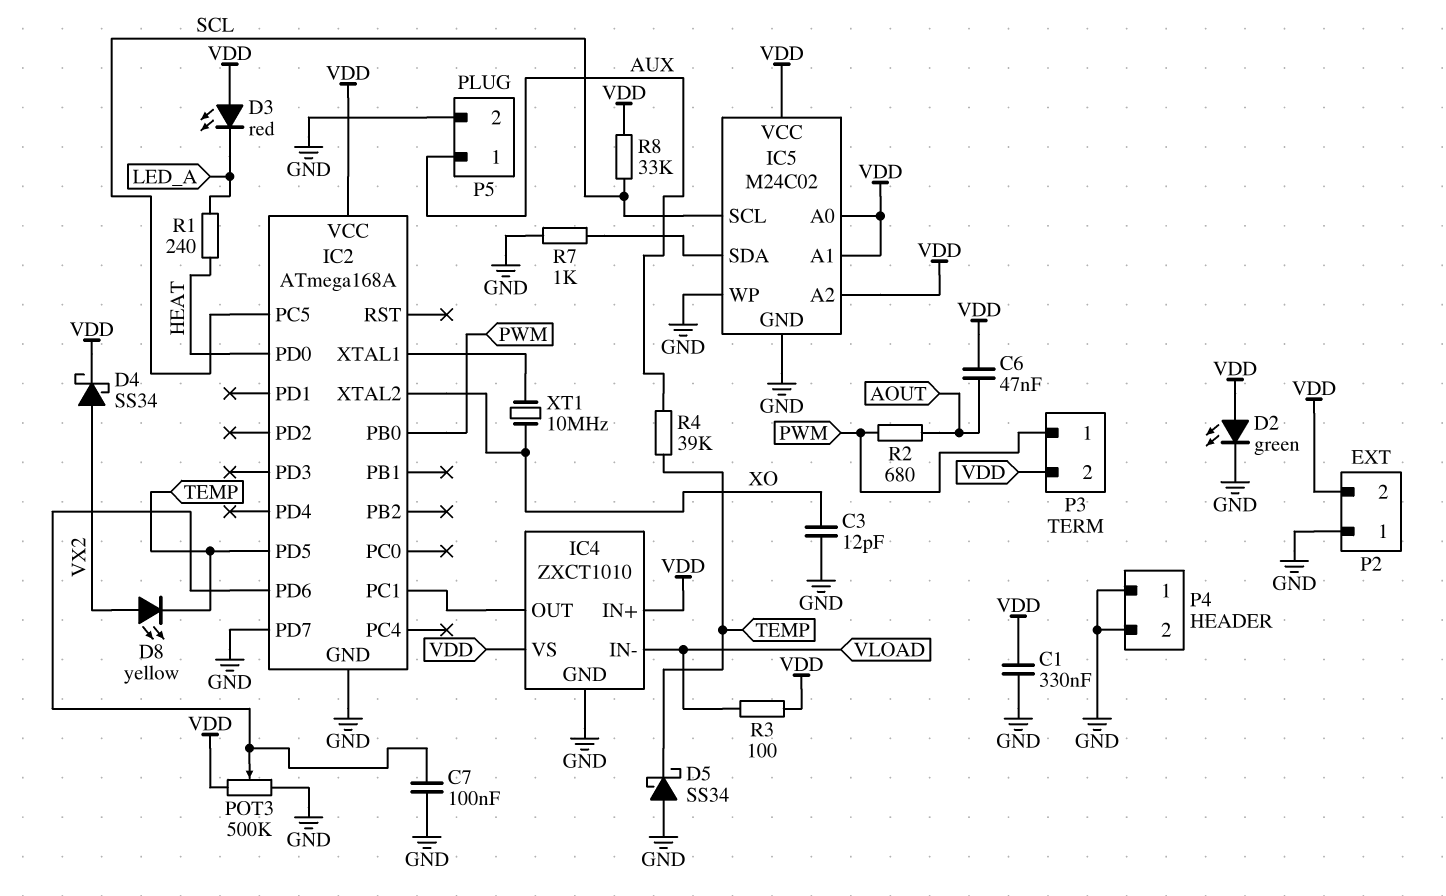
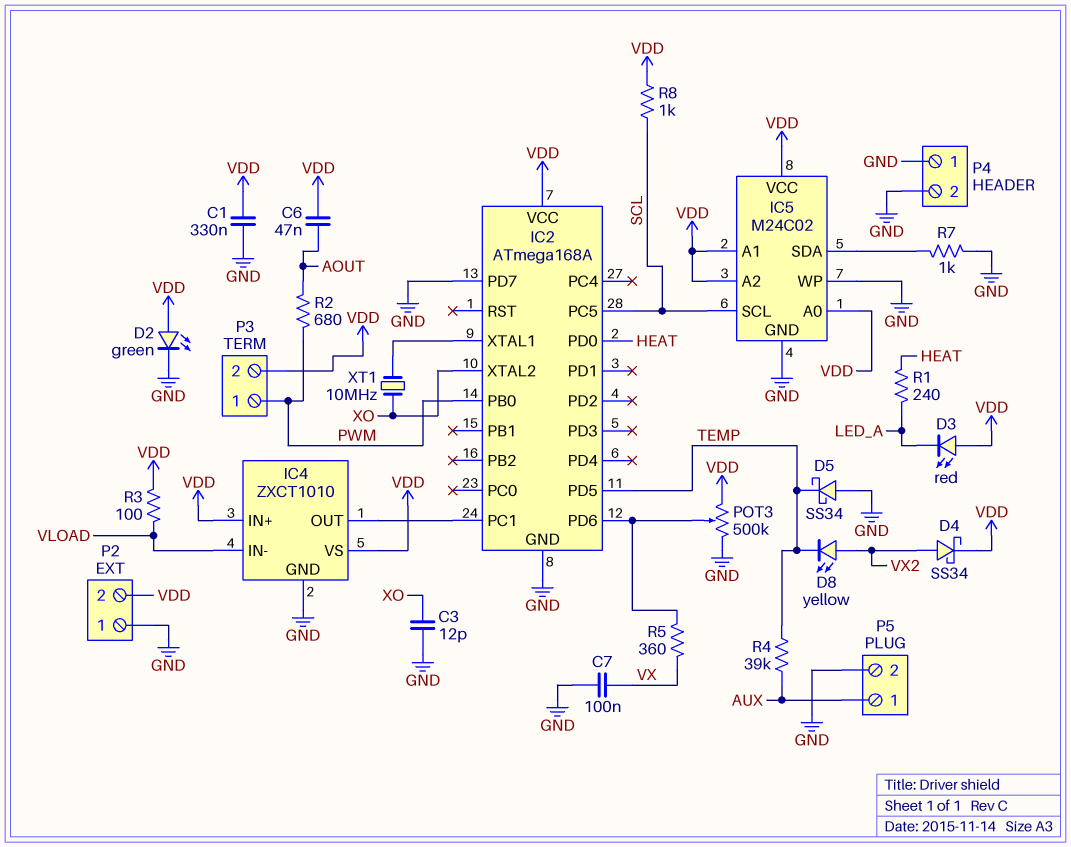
C7: 100nF (GND, IC2/PD6) -> 100nF (GND, VX)
R5: none -> 360 (IC2/PD6, VX)
R8: 33k (SCL, VDD) -> 1k (SCL, VDD)

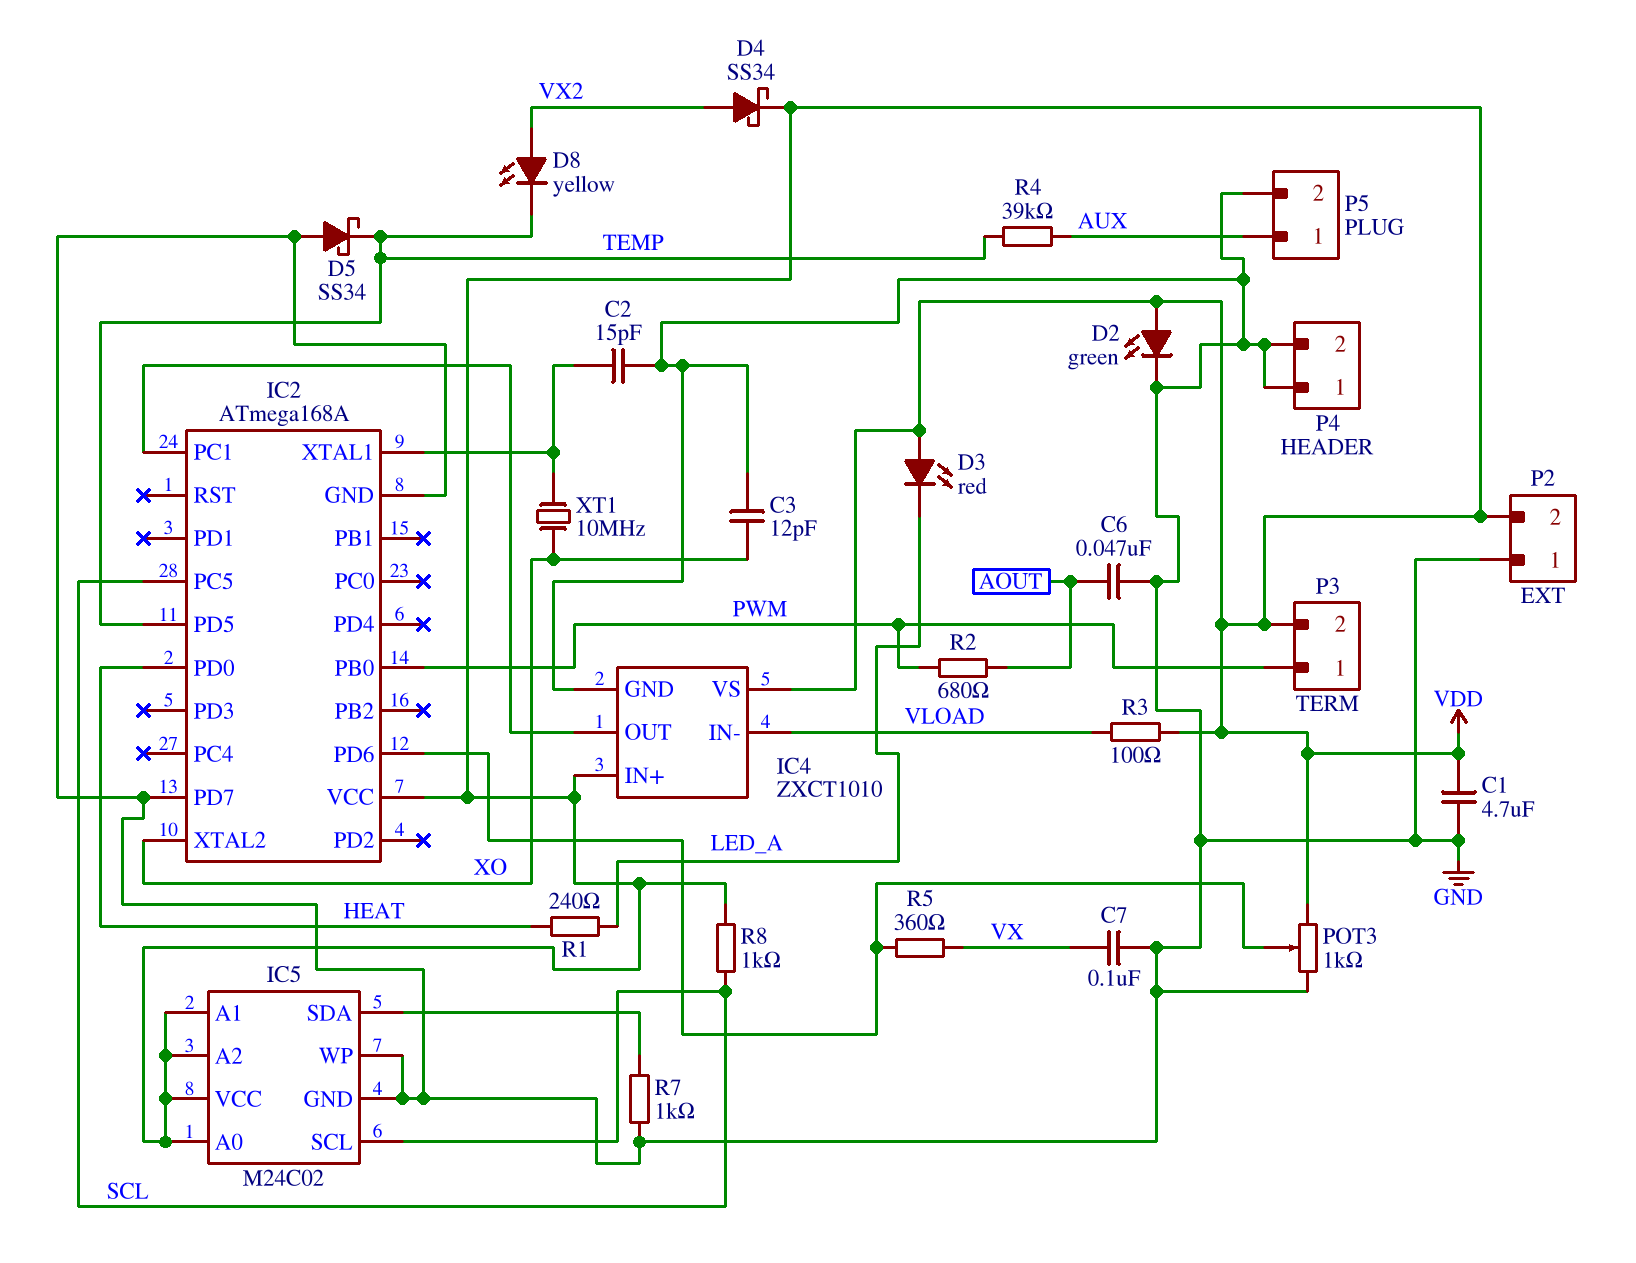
C1: 330nF (GND, VDD) -> 4.7uF (GND, VDD)
C2: none -> 15pF (GND, IC2/XTAL1)
C6: 47nF (AOUT, VDD) -> 47nF (AOUT, GND)
POT3: 500k (GND, VDD, wiper IC2/PD6) -> 1k (GND, VDD, wiper IC2/PD6)

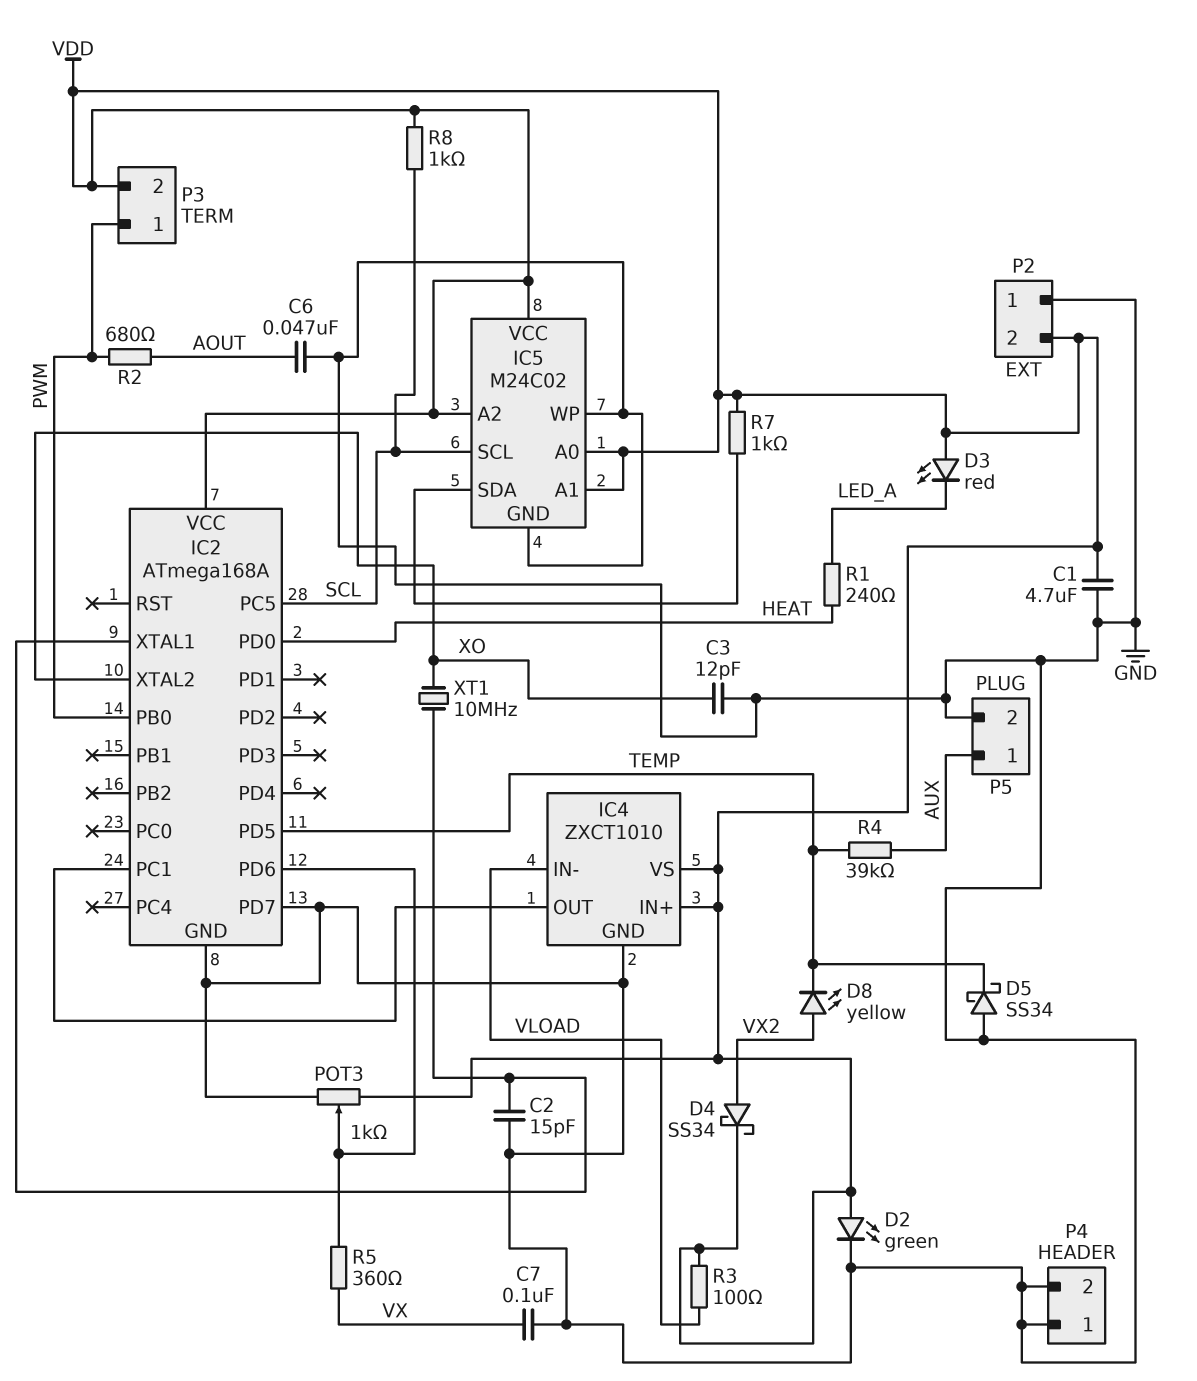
R7: 1k (GND, IC5/SDA) -> 1k (IC5/SDA, VDD)

